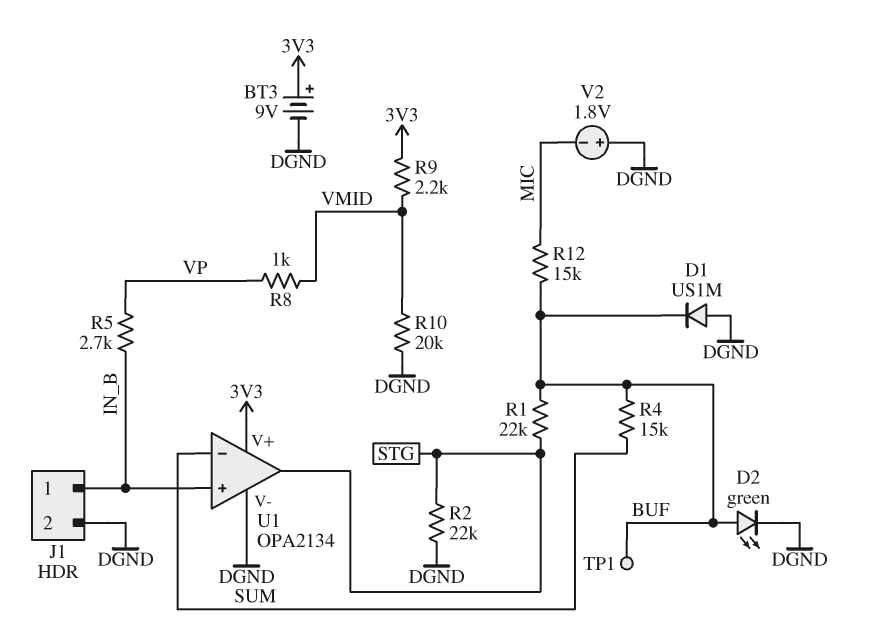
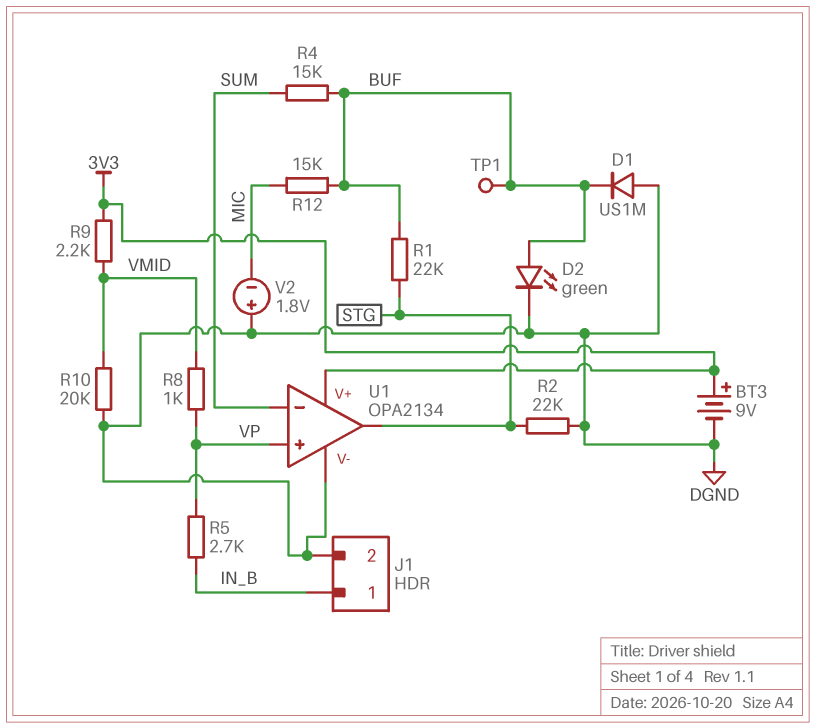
U1 pin in+: IN_B -> VP

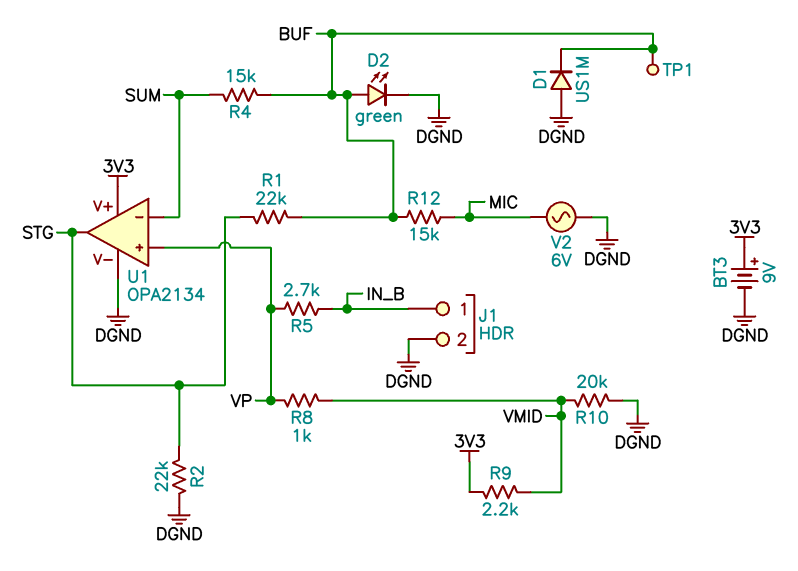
V2: 1.8V (plus DGND, minus MIC) -> AC 6V (DGND, MIC)

